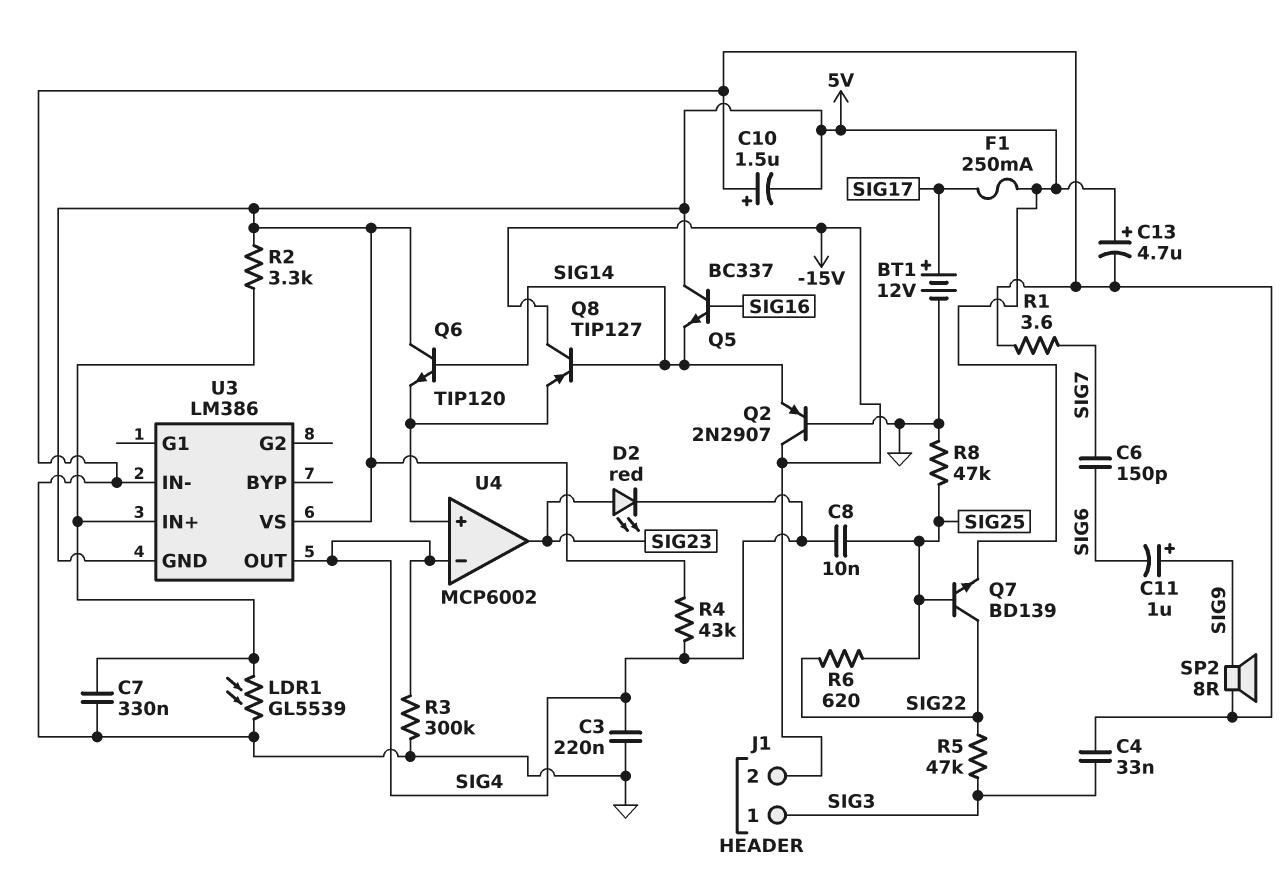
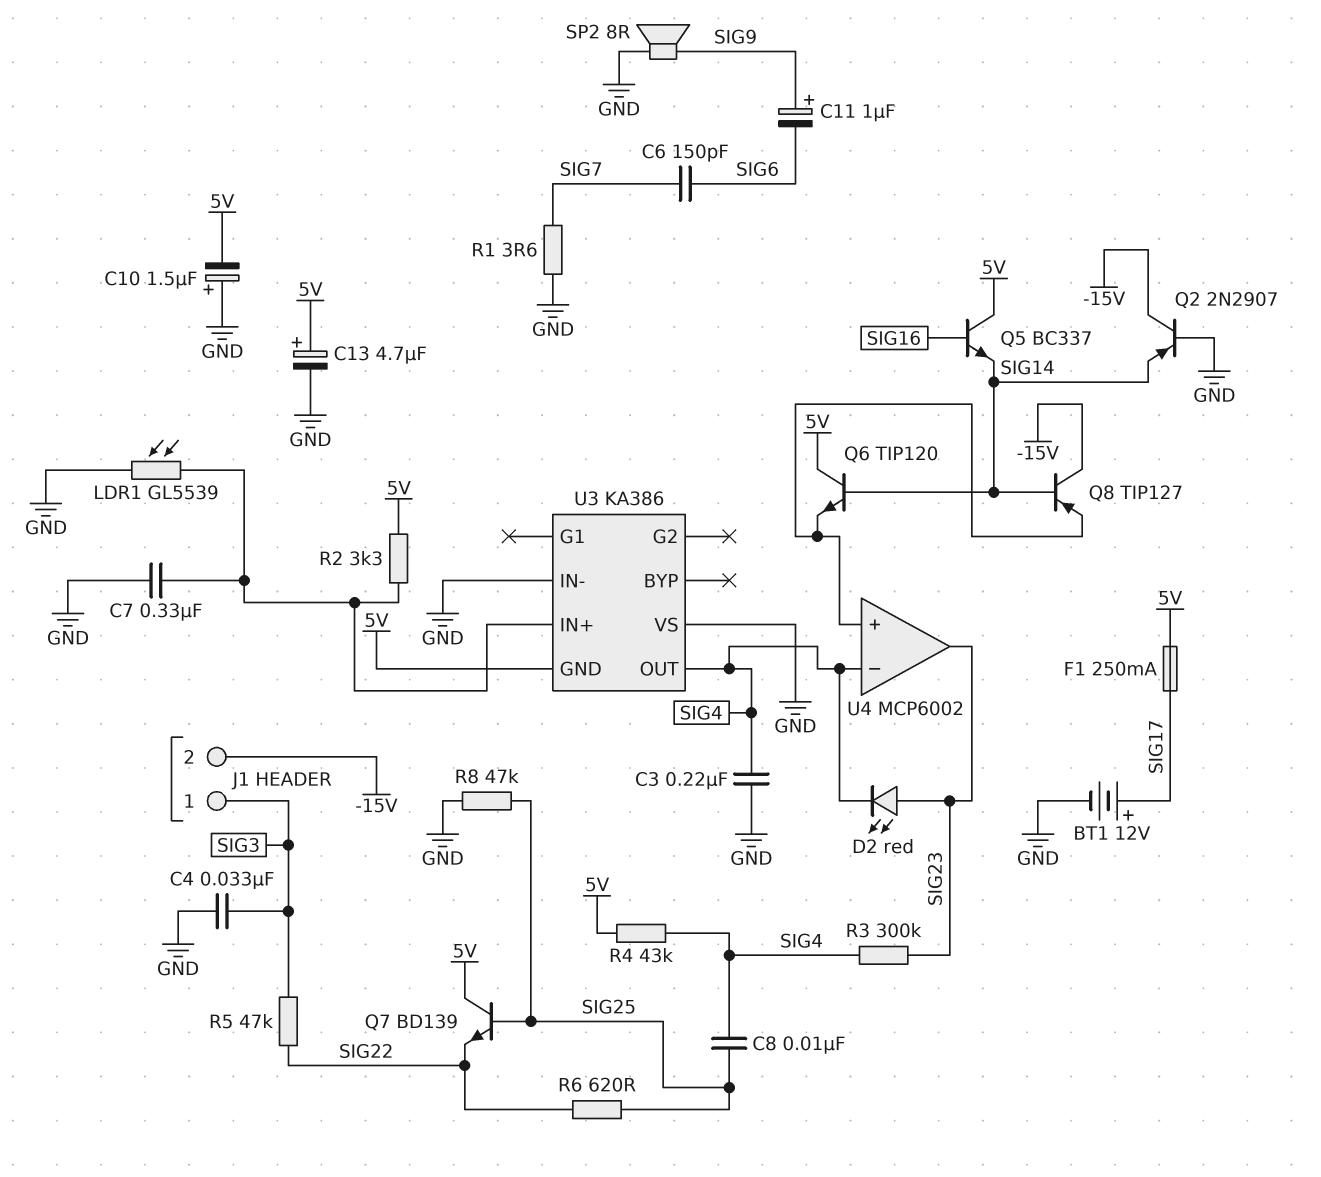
Q7: NPN BD139 (B SIG25, C SIG22, E 5V) -> NPN BD139 (B SIG25, C 5V, E SIG22)
R3: 300k (GND, SIG4) -> 300k (SIG4, SIG23)
U3: LM386 -> KA386
U3 pin VS: 5V -> GND

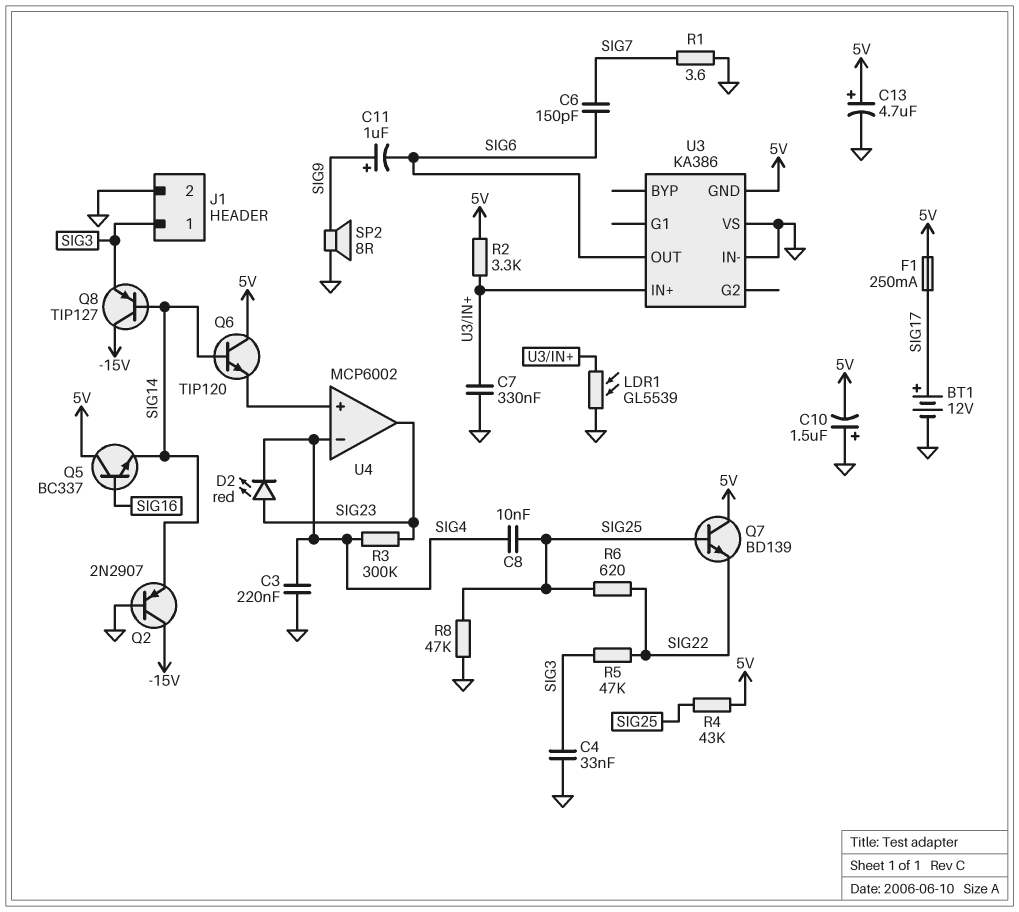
J1 pin 2: -15V -> GND
Q8: PNP TIP127 (B SIG14, C -15V, E U4/in+) -> PNP TIP127 (B SIG14, C -15V, E SIG3)
R4: 43k (5V, SIG4) -> 43k (5V, SIG25)
U3 pin OUT: SIG4 -> SIG6

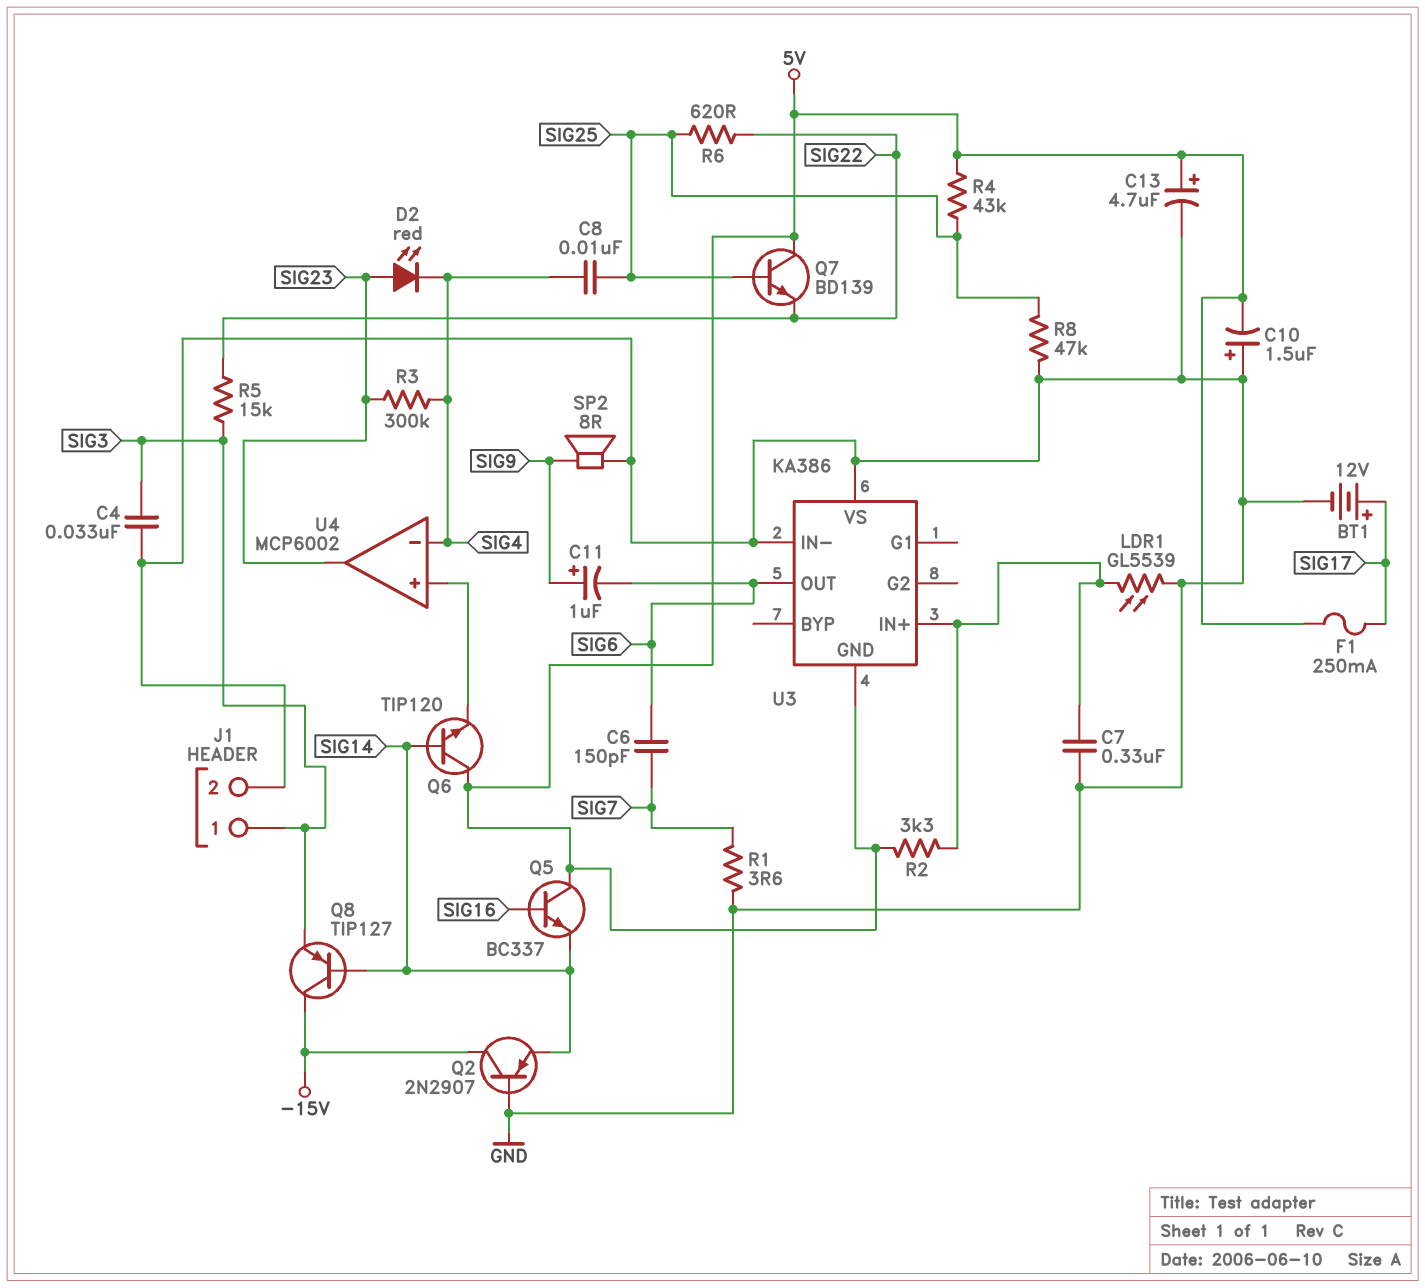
C3: 220nF (GND, SIG4) -> none
R5: 47k (SIG3, SIG22) -> 15k (SIG3, SIG22)

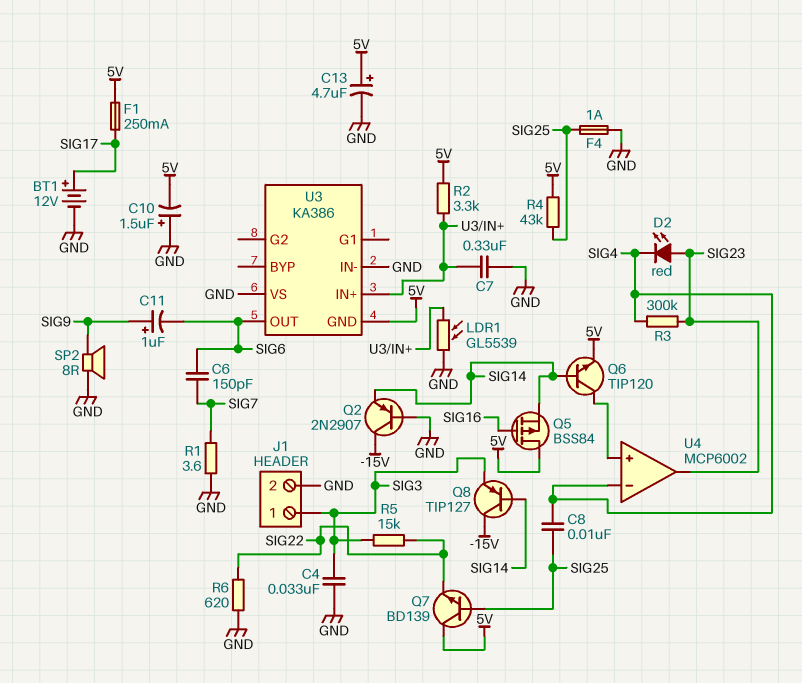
F4: none -> 1A (GND, SIG25)
Q5: NPN BC337 (B SIG16, C 5V, E SIG14) -> PMOS BSS84 (G SIG16, D 5V, S SIG14)
Q6: NPN TIP120 (B SIG14, C 5V, E U4/in+) -> NPN TIP120 (B SIG14, C U4/in+, E 5V)
R6: 620 (SIG22, SIG25) -> 620 (GND, SIG22)
R8: 47k (GND, SIG25) -> none

